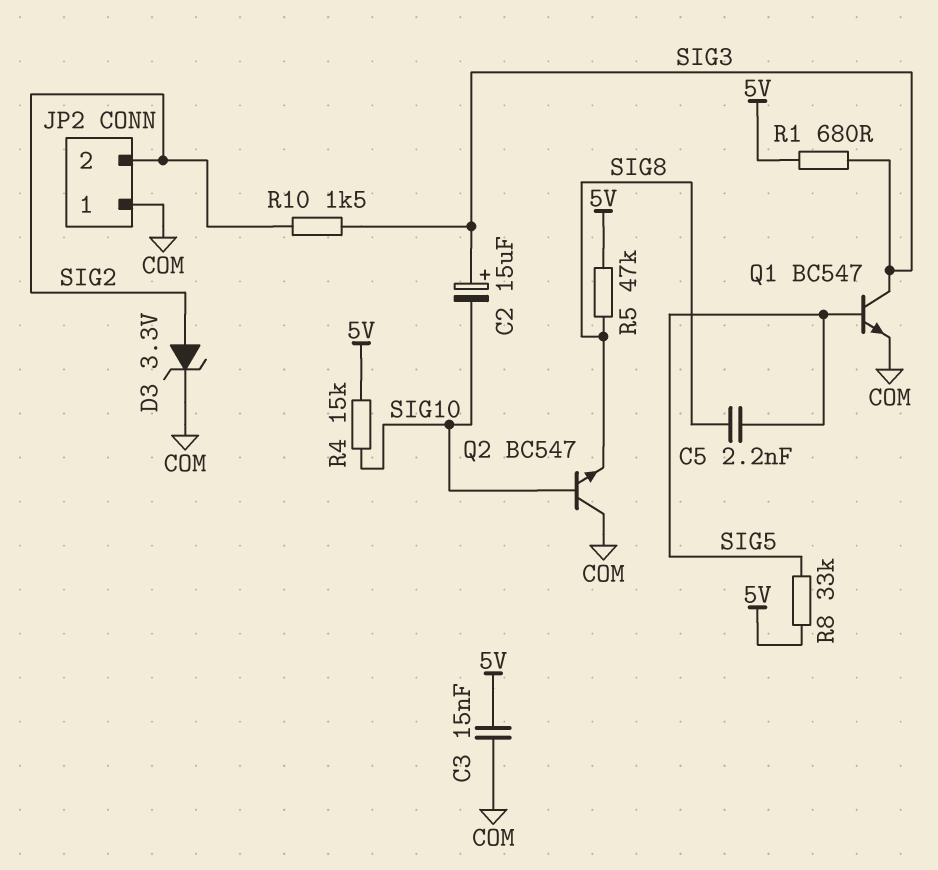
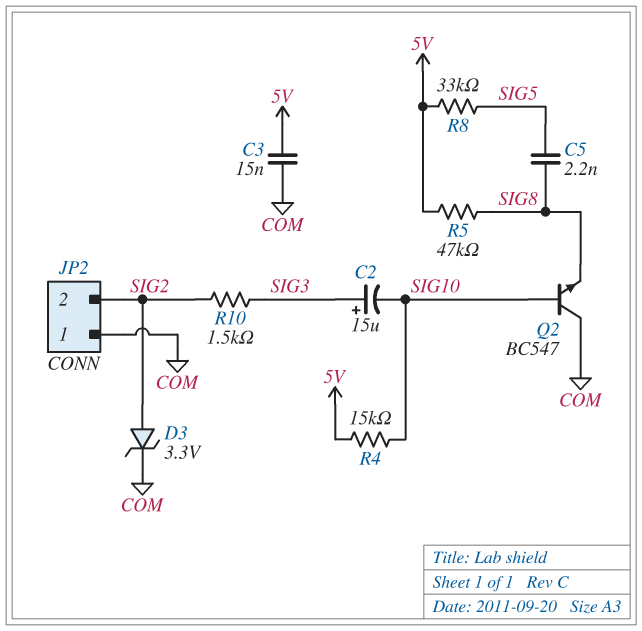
Q1: NPN BC547 (B SIG5, C SIG3, E COM) -> none
R1: 680 (5V, SIG3) -> none

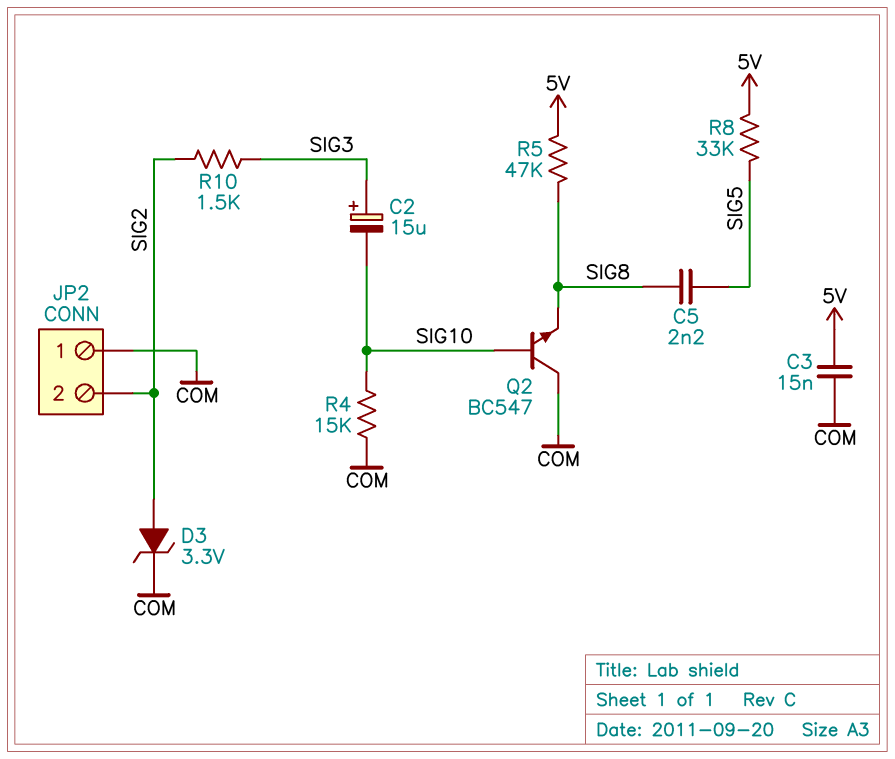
R4: 15k (5V, SIG10) -> 15k (COM, SIG10)

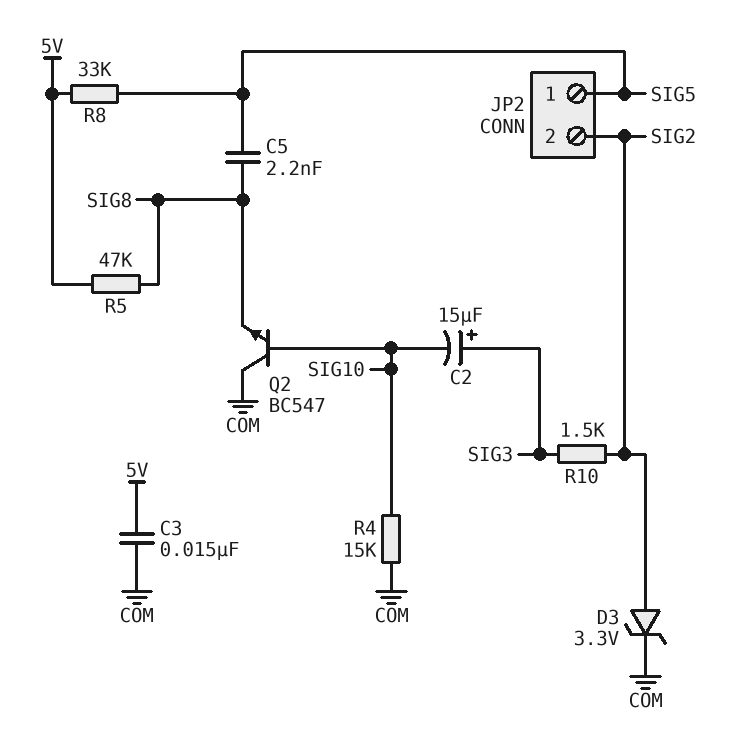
JP2 pin 1: COM -> SIG5

